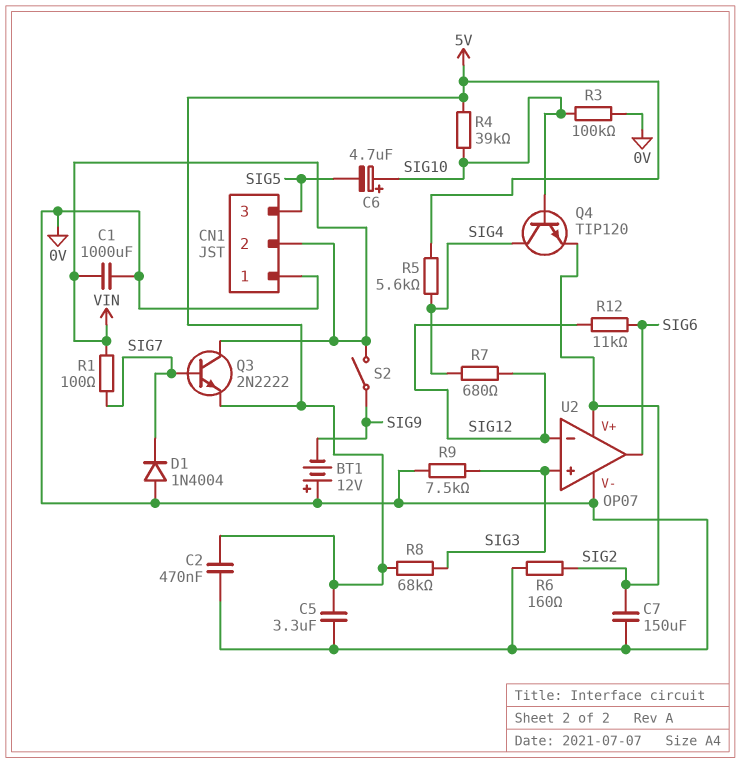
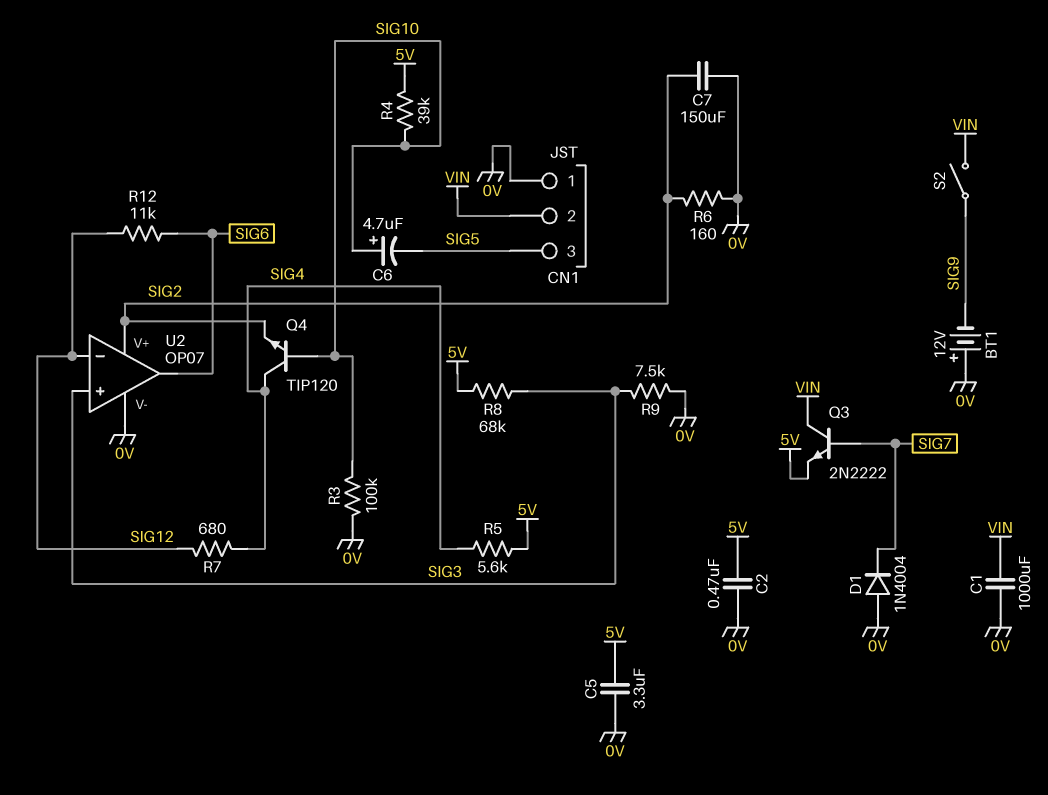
R1: 100 (SIG7, VIN) -> none

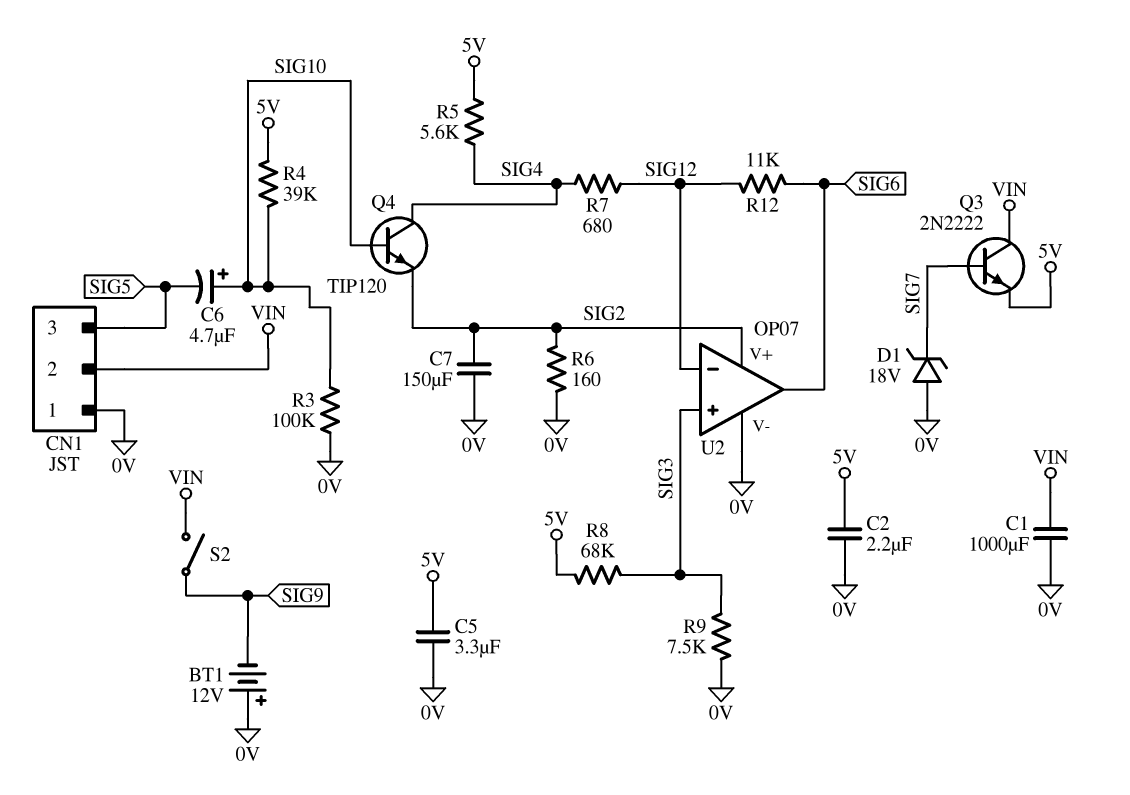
C2: 470nF (0V, 5V) -> 2.2uF (0V, 5V)
D1: diode 1N4004 (A 0V, K SIG7) -> zener 18V (A 0V, K SIG7)

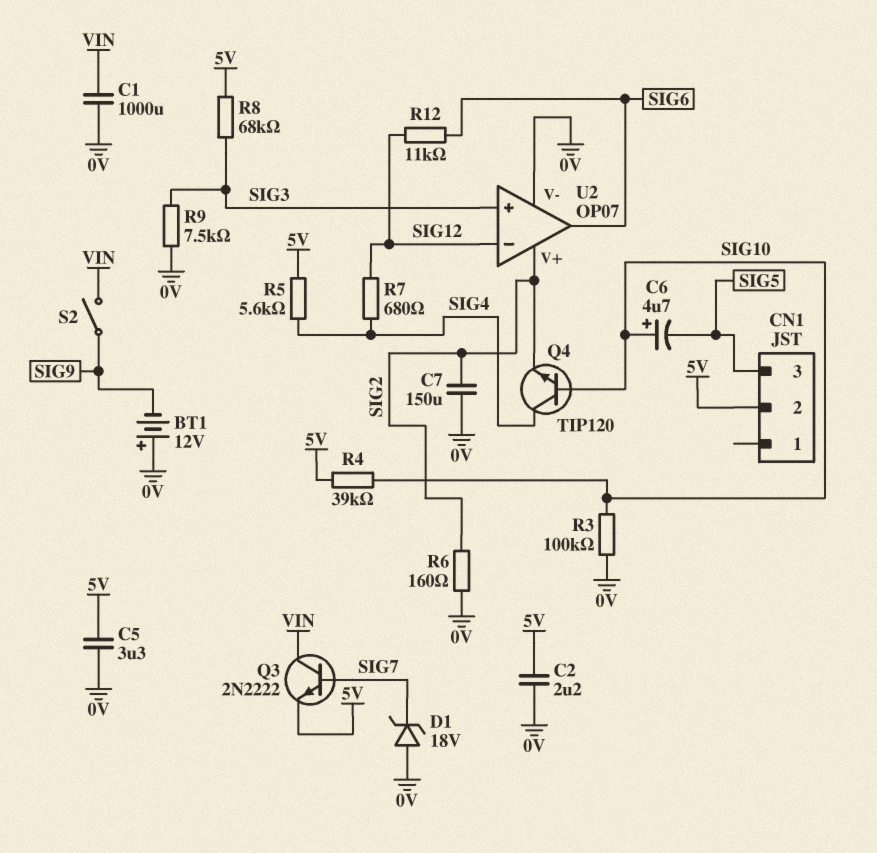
CN1 pin 1: 0V -> none
CN1 pin 2: VIN -> 5V

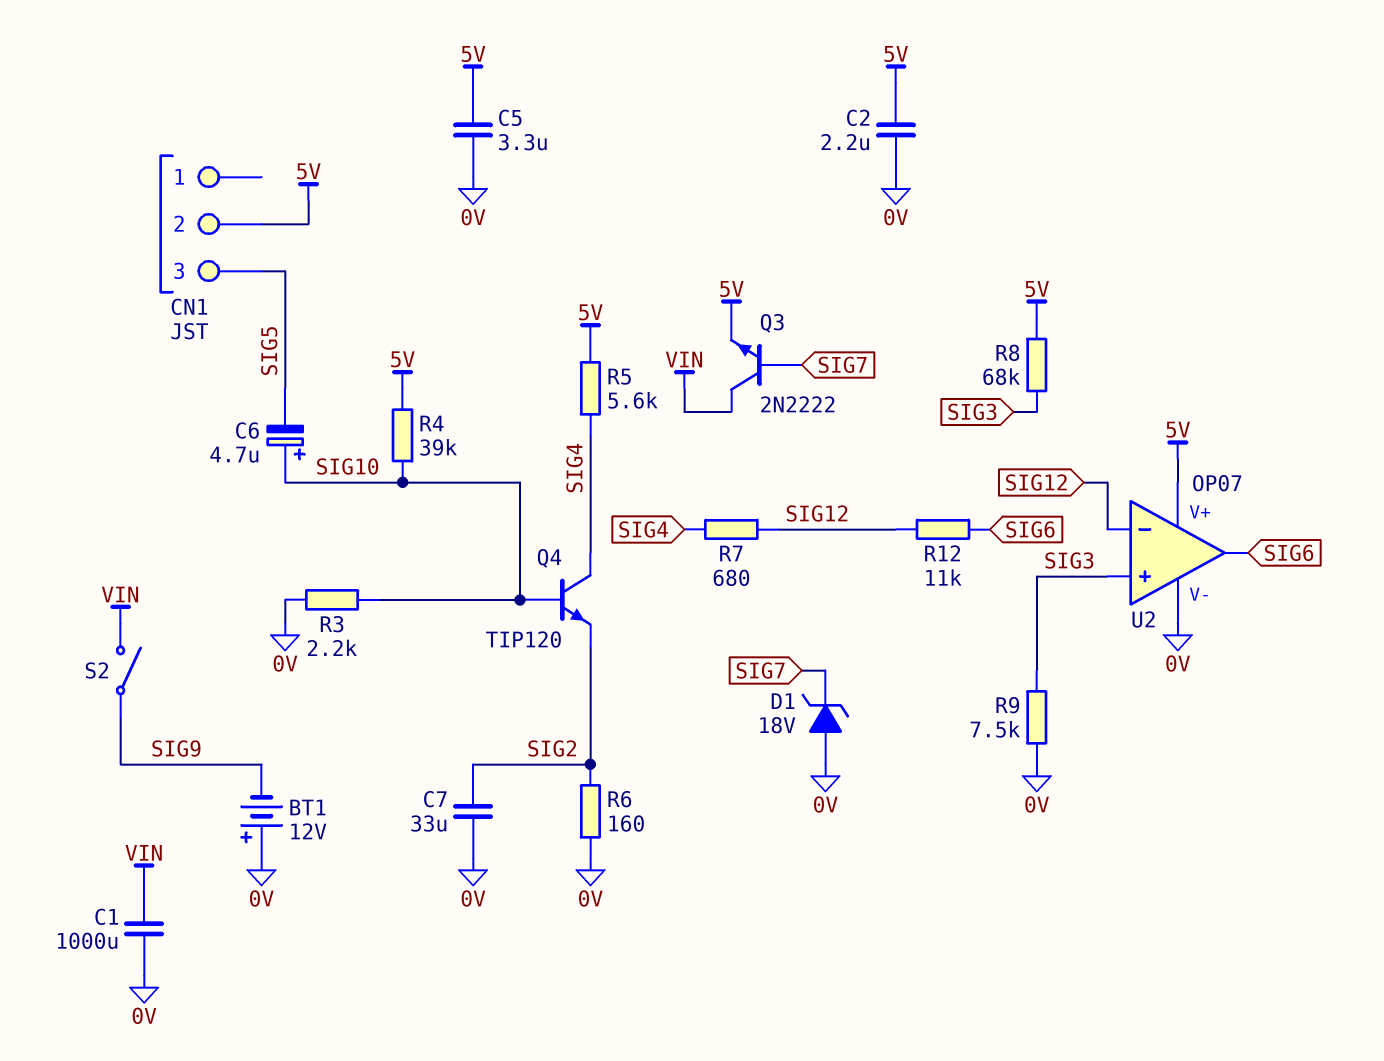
C7: 150uF (0V, SIG2) -> 33uF (0V, SIG2)
R3: 100k (0V, SIG10) -> 2.2k (0V, SIG10)
U2 pin V+: SIG2 -> 5V

